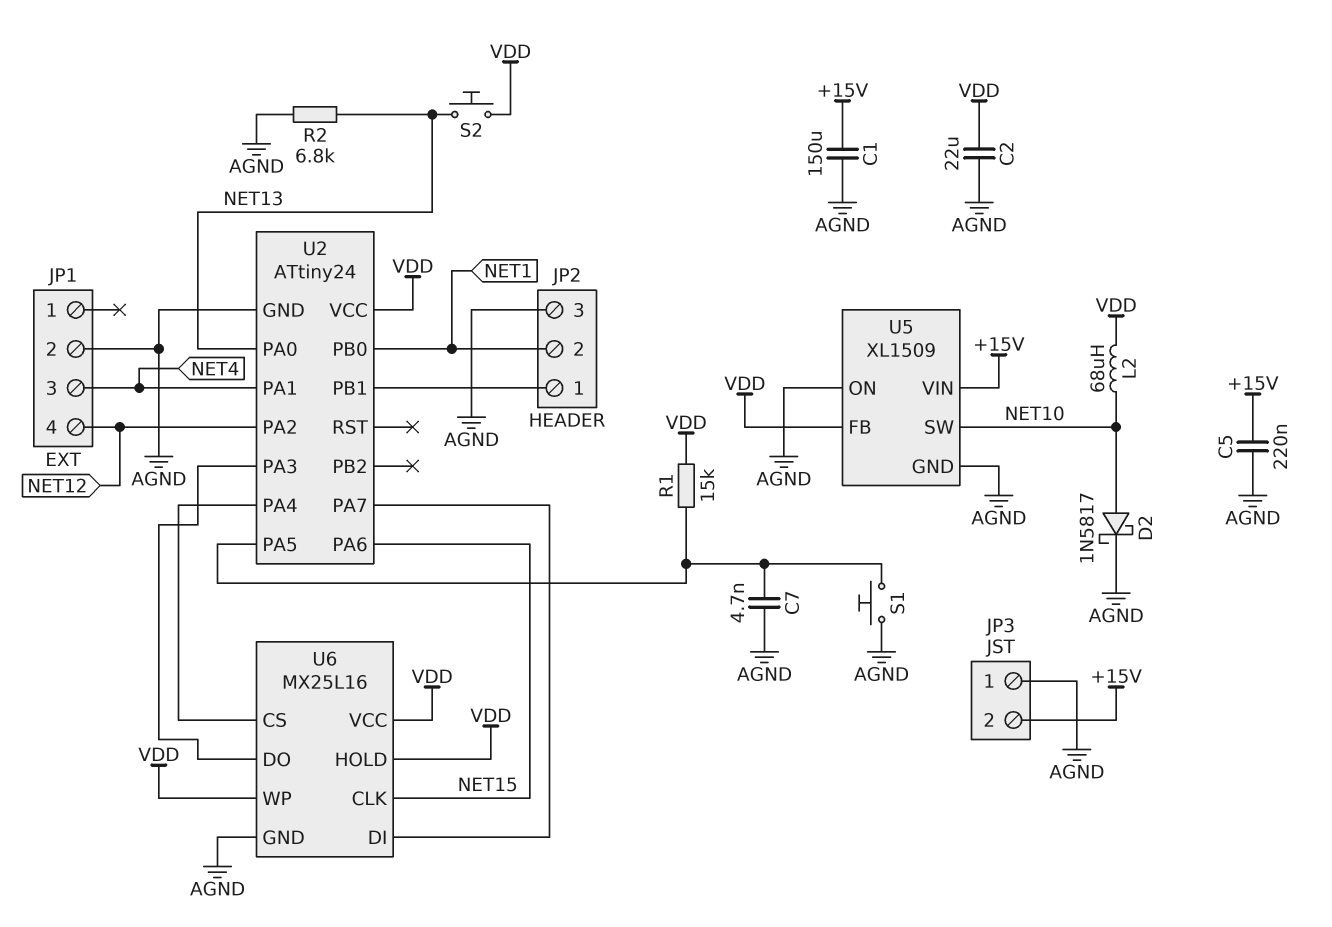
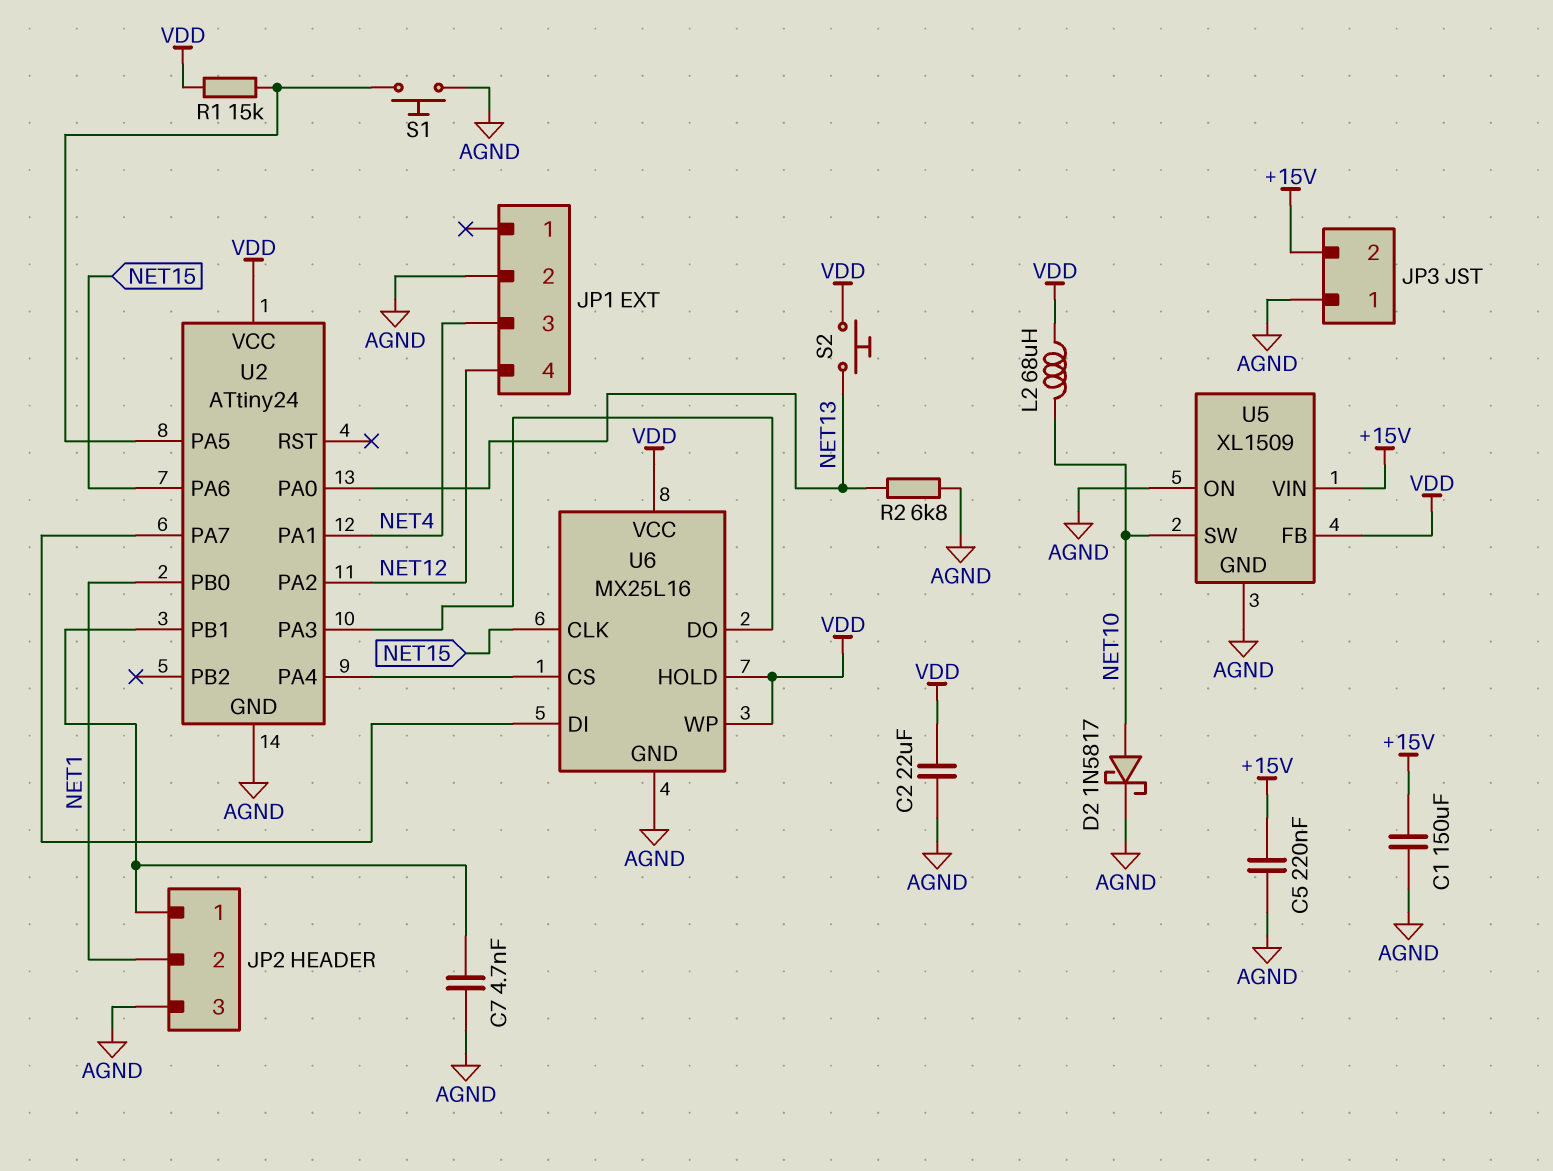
C7: 4.7nF (AGND, U2/PA5) -> 4.7nF (AGND, JP2/1)

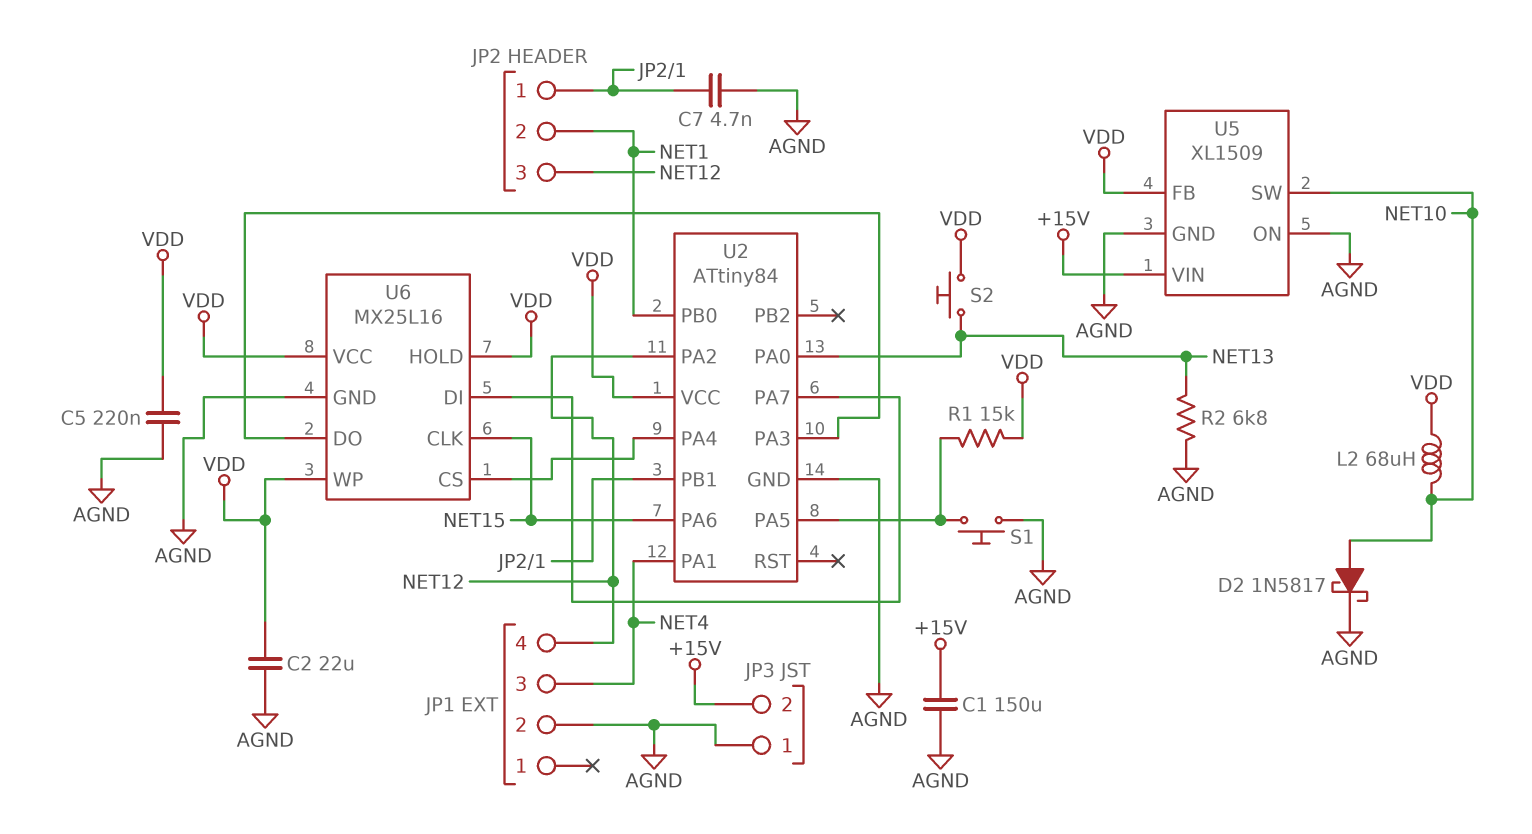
C5: 220nF (+15V, AGND) -> 220nF (AGND, VDD)
JP2 pin 3: AGND -> NET12
U2: ATtiny24 -> ATtiny84

